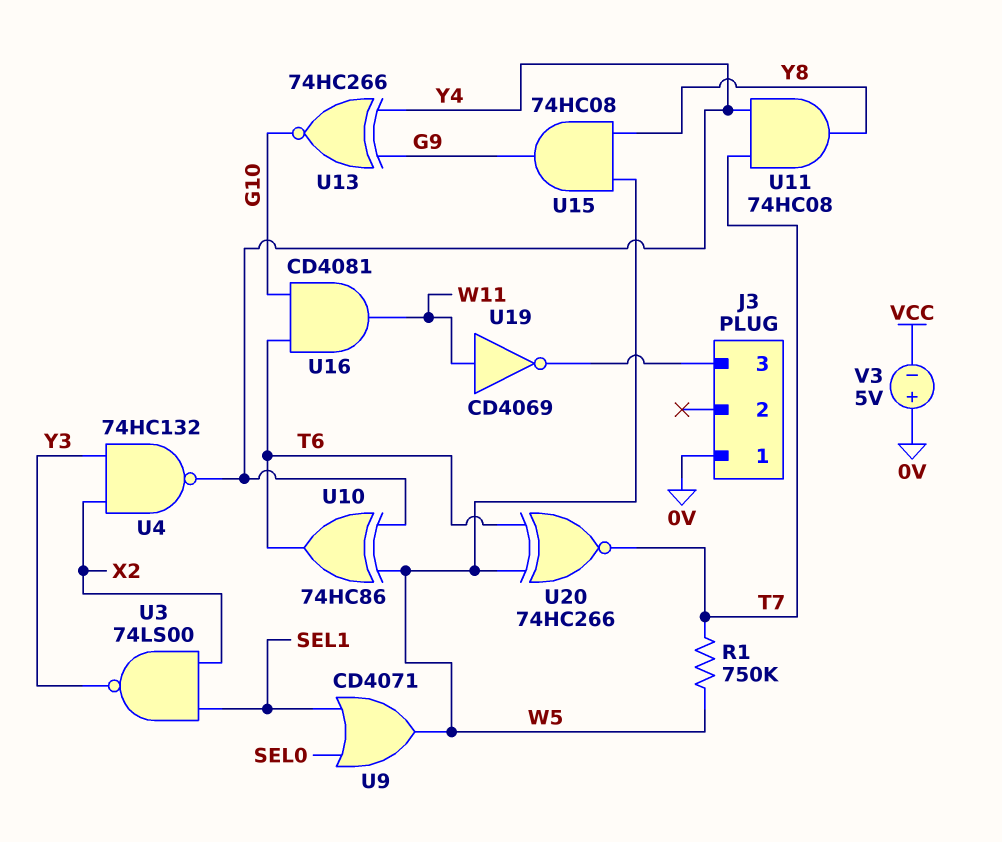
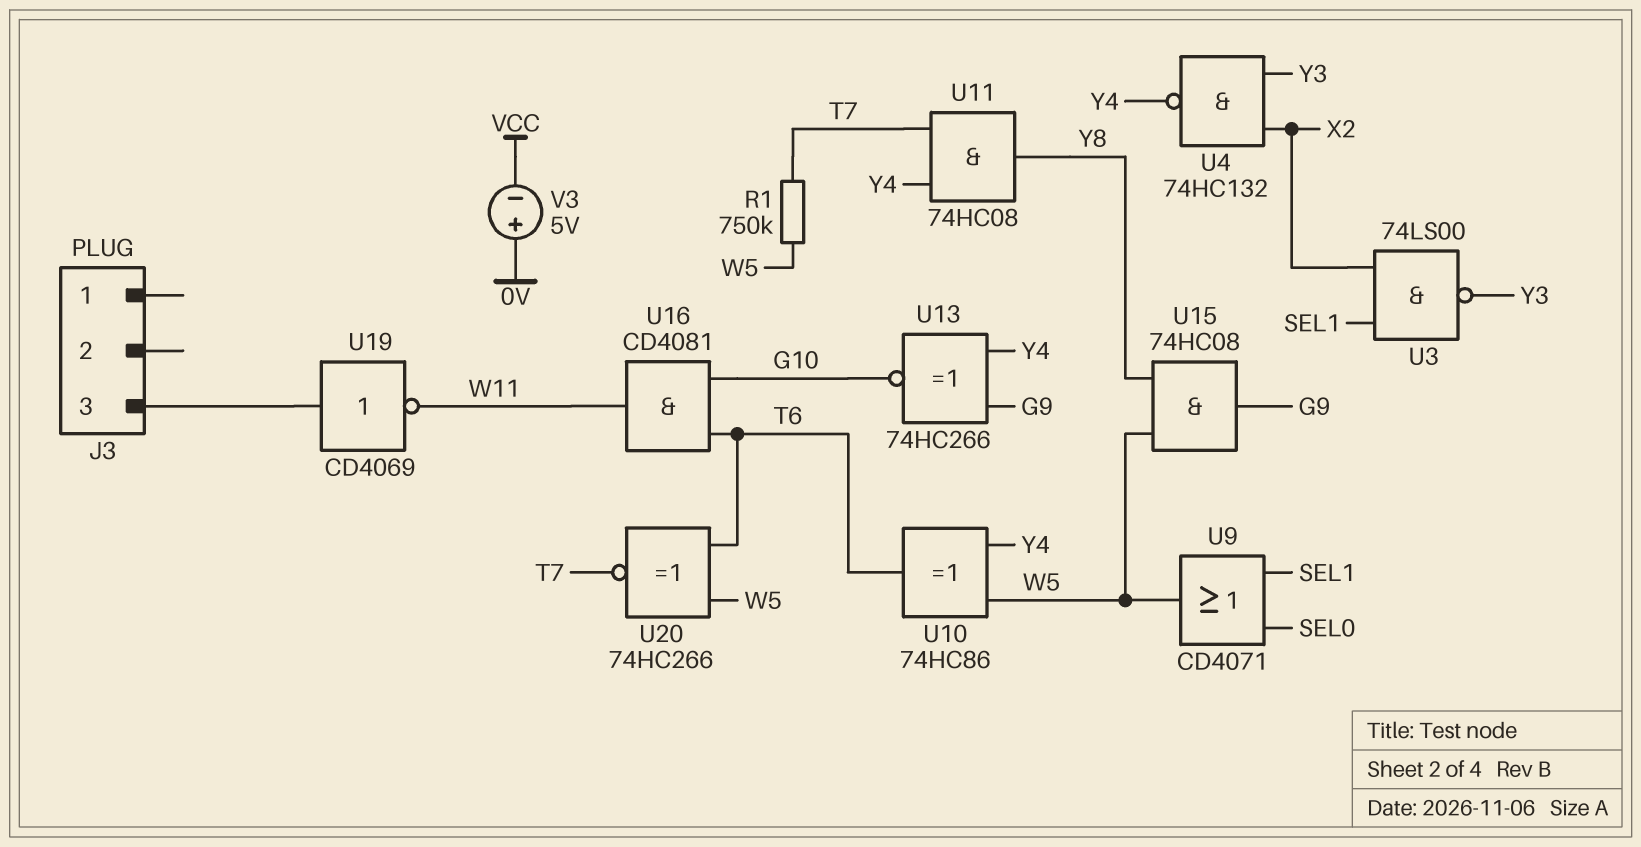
J3 pin 1: 0V -> none
U19: NOT CD4069 (in W11, out J3/3) -> NOT CD4069 (in J3/3, out W11)

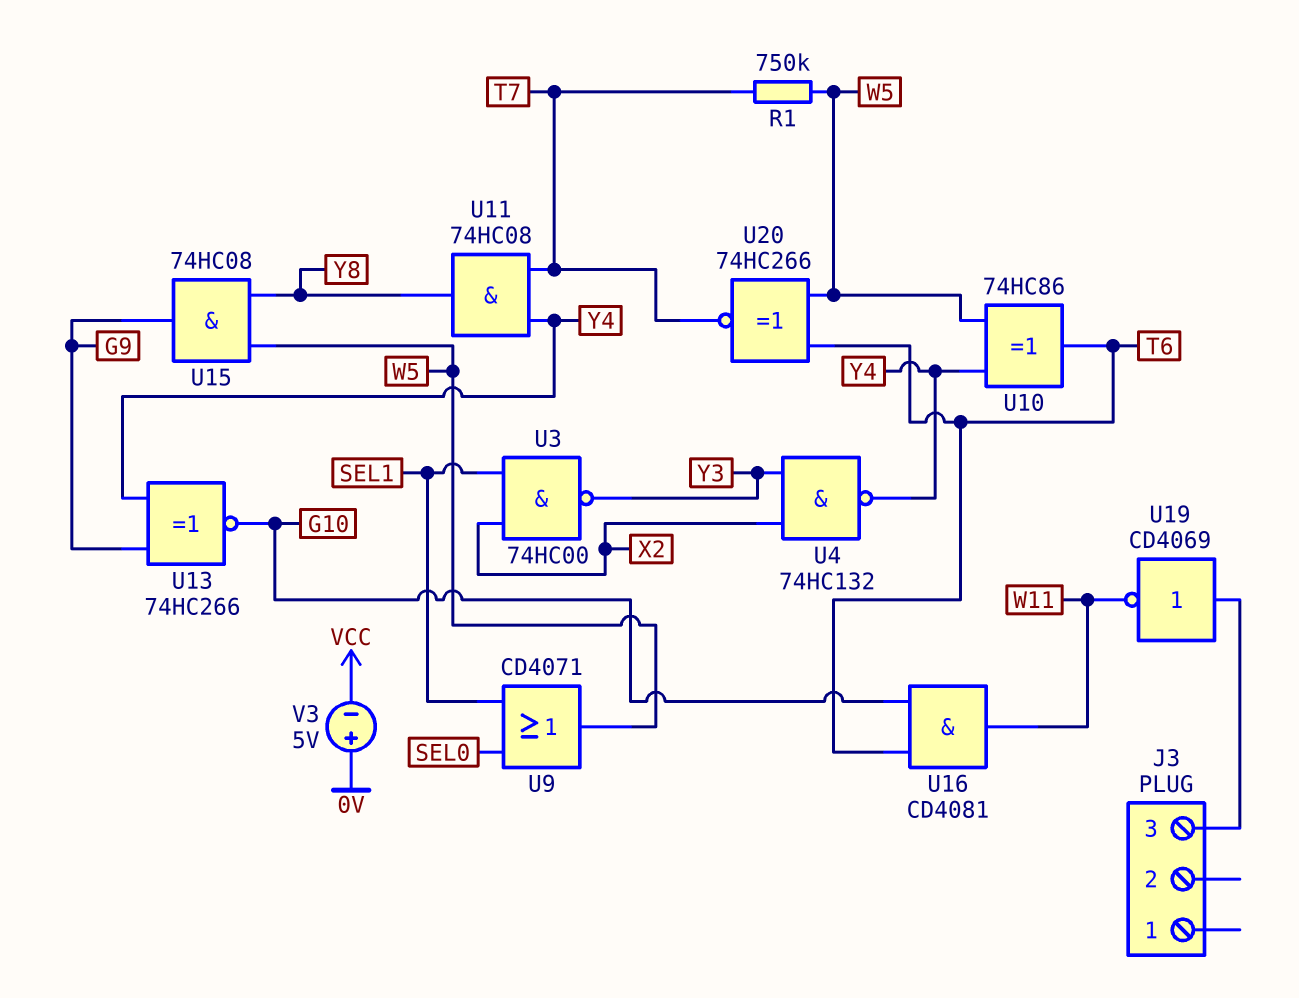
U3: NAND 74LS00 (in SEL1, in X2, out Y3) -> NAND 74HC00 (in SEL1, in X2, out Y3)

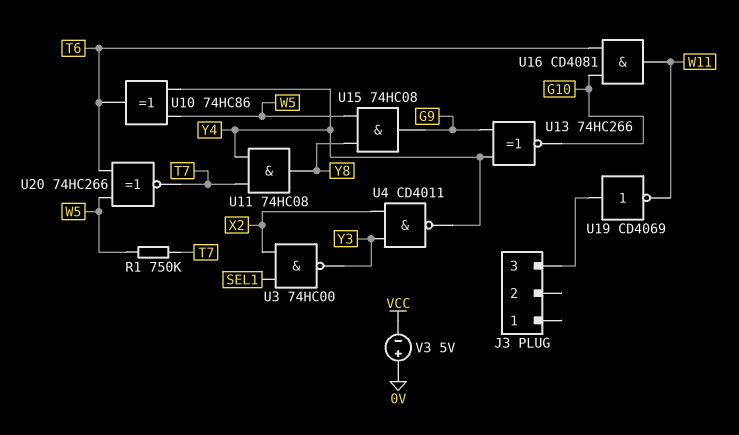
U4: NAND 74HC132 (in X2, in Y3, out Y4) -> NAND CD4011 (in X2, in Y3, out Y4)
U9: OR CD4071 (in SEL0, in SEL1, out W5) -> none

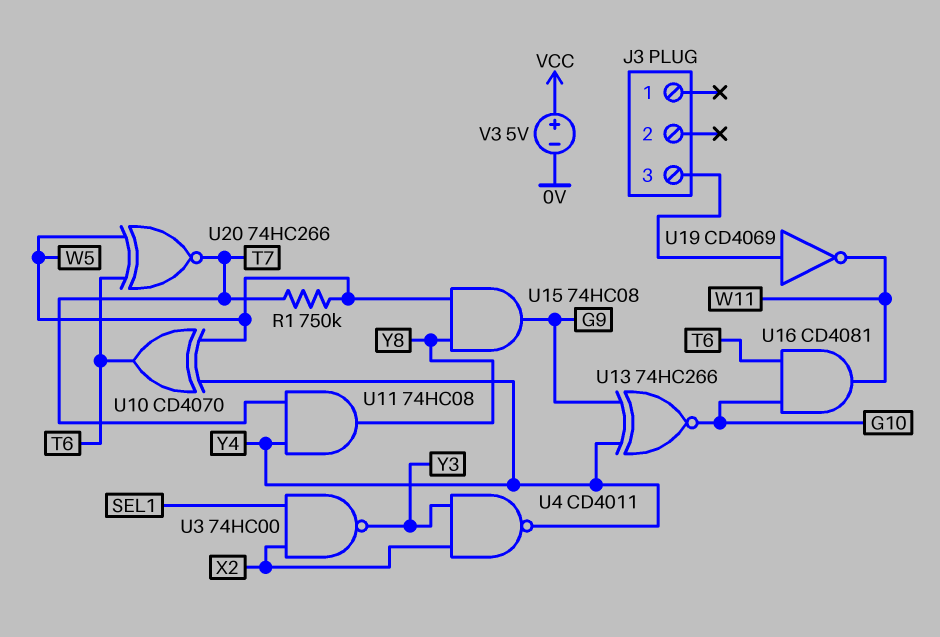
U10: XOR 74HC86 (in W5, in Y4, out T6) -> XOR CD4070 (in W5, in Y4, out T6)
V3: 5V (plus 0V, minus VCC) -> 5V (plus VCC, minus 0V)

